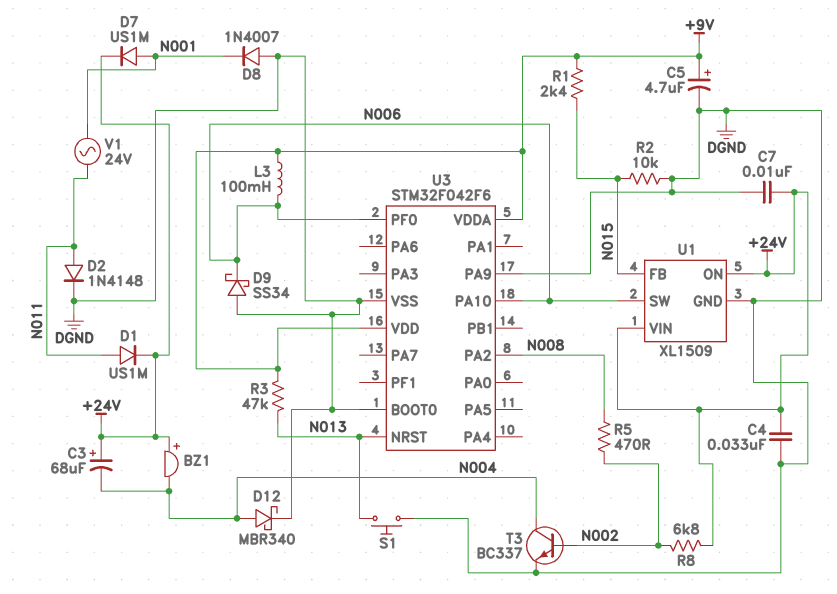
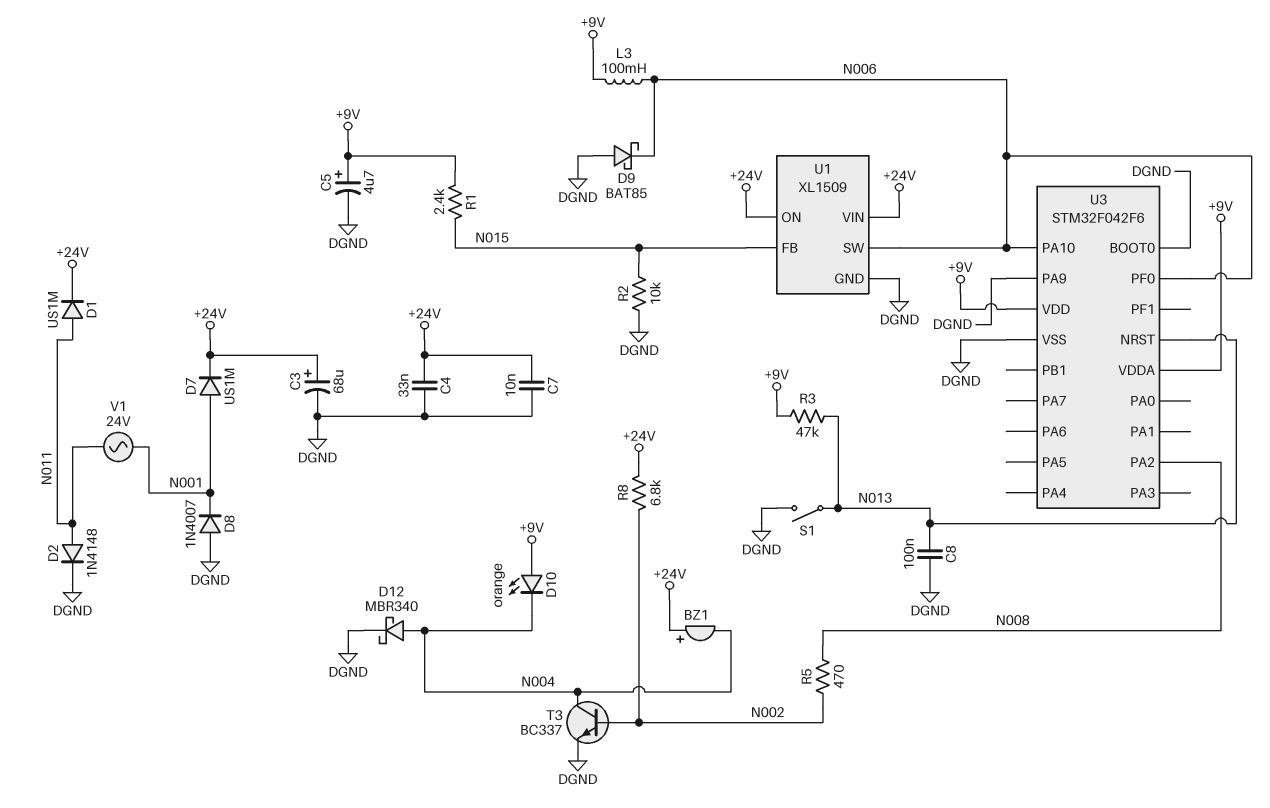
C3: 68uF (plus +24V, minus N004) -> 68uF (plus +24V, minus DGND)
C8: none -> 100nF (DGND, N013)
D9: schottky SS34 (A DGND, K N006) -> schottky BAT85 (A DGND, K N006)
D10: none -> LED orange (A +9V, K N004)
S1: button (DGND, N013) -> switch (DGND, N013)

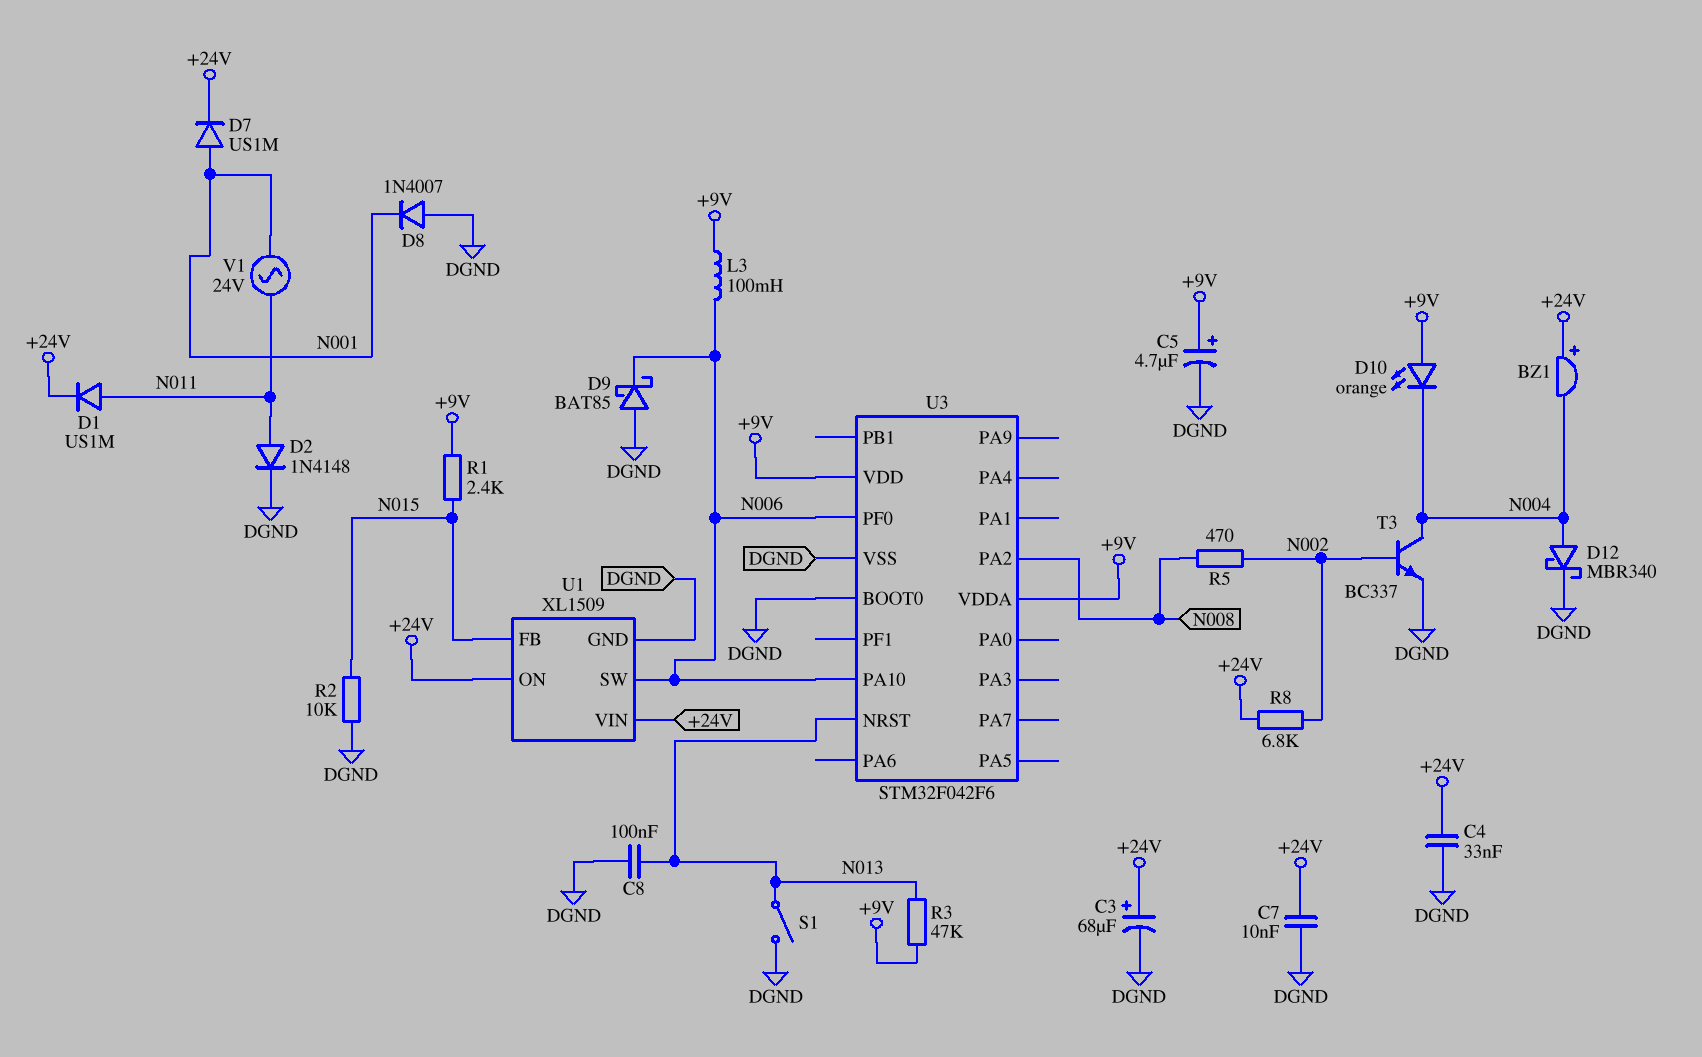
U3 pin PA9: DGND -> none

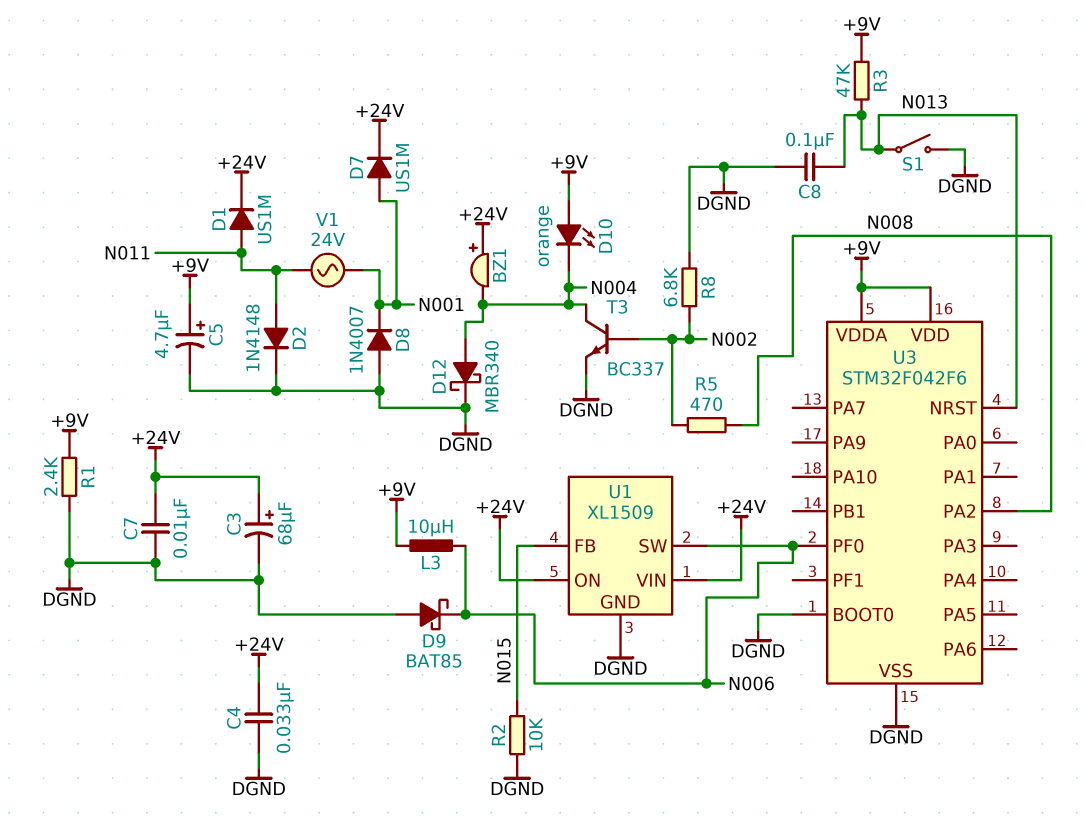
L3: 100mH (+9V, N006) -> 10uH (+9V, N006)
R1: 2.4k (+9V, N015) -> 2.4k (+9V, DGND)
R8: 6.8k (+24V, N002) -> 6.8k (DGND, N002)
U3 pin PA10: N006 -> none

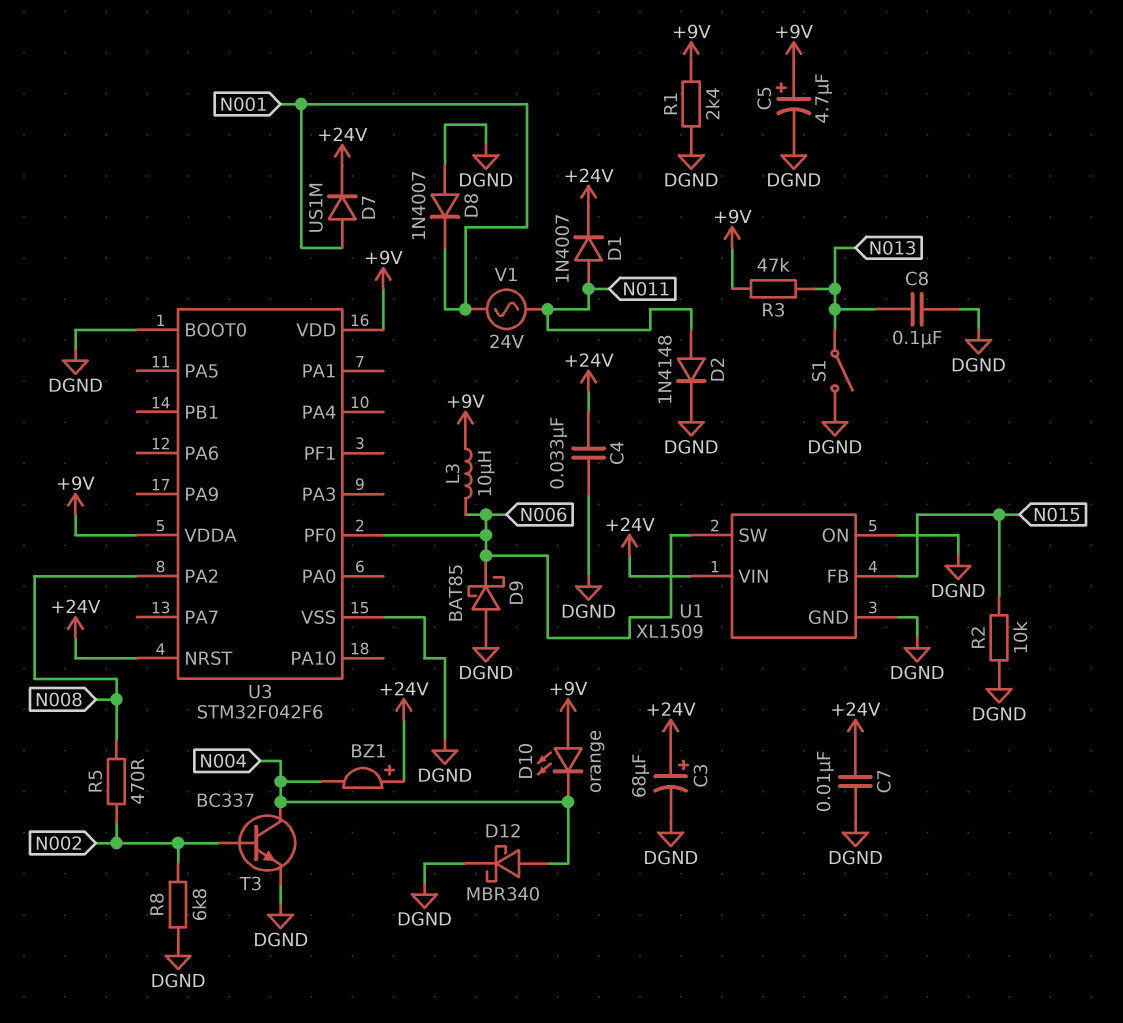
D1: diode US1M (A N011, K +24V) -> diode 1N4007 (A N011, K +24V)
U1 pin ON: +24V -> DGND
U3 pin NRST: N013 -> +24V

